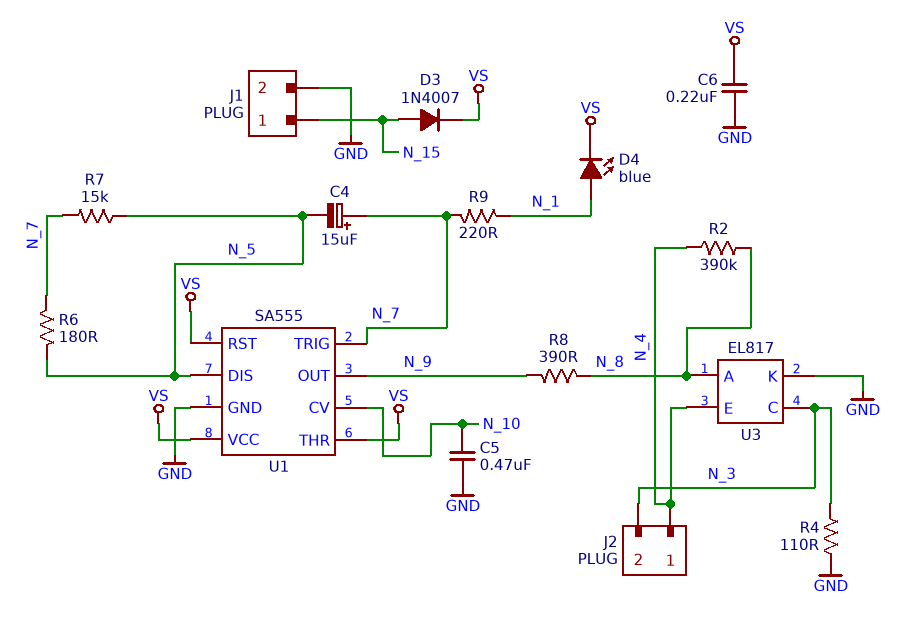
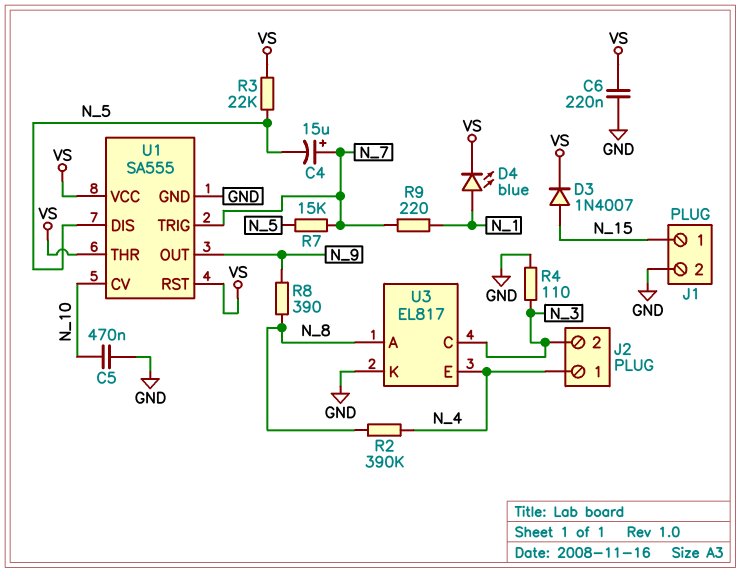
R3: none -> 22k (N_5, VS)
R6: 180 (N_5, N_7) -> none

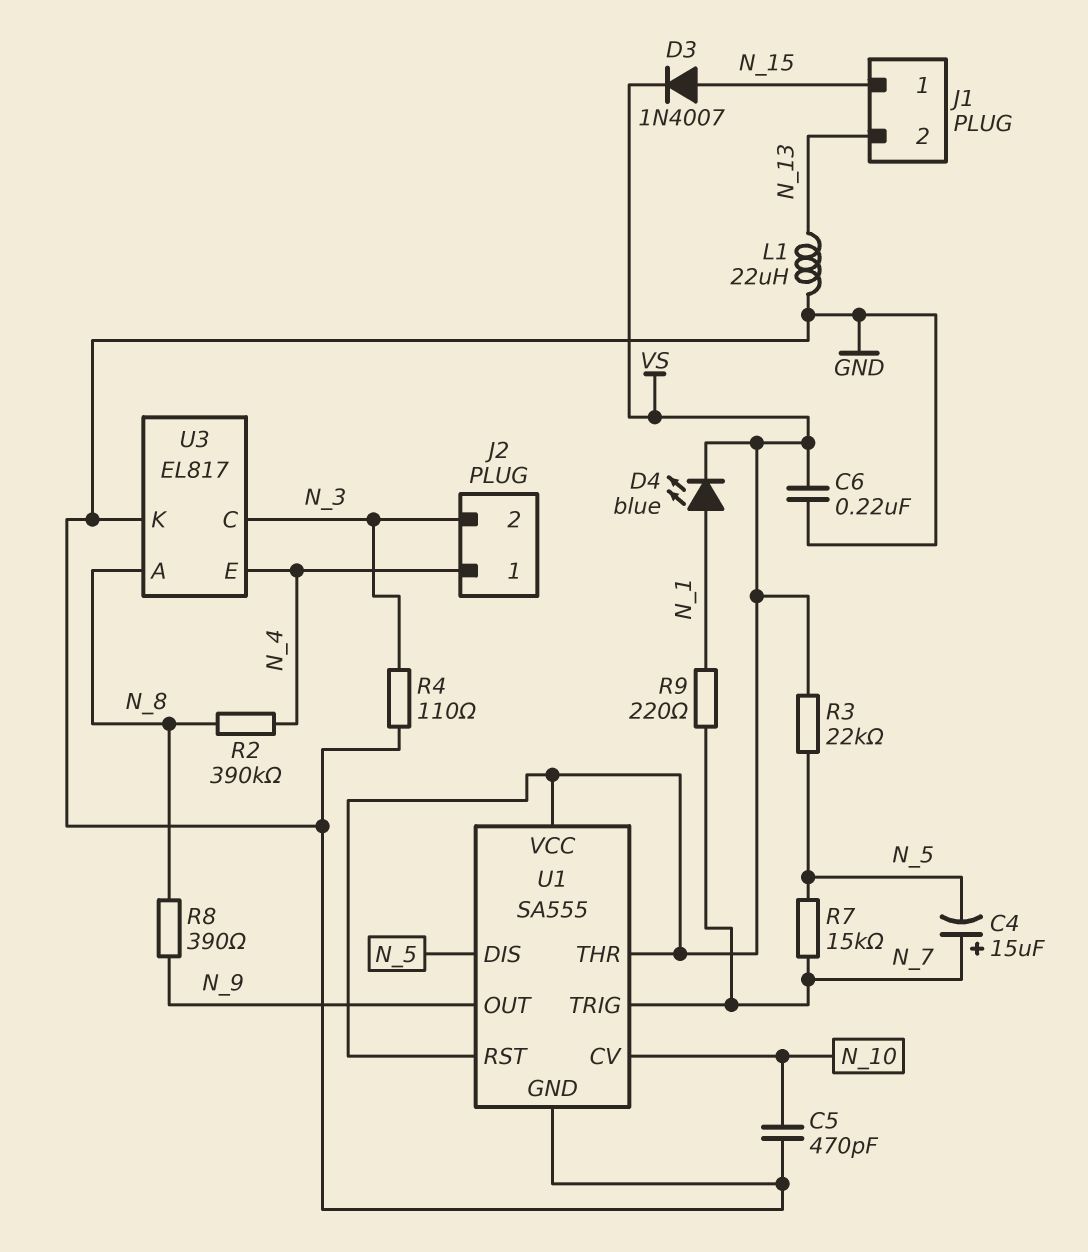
C5: 470nF (GND, N_10) -> 470pF (GND, N_10)
J1 pin 2: GND -> N_13
L1: none -> 22uH (GND, N_13)

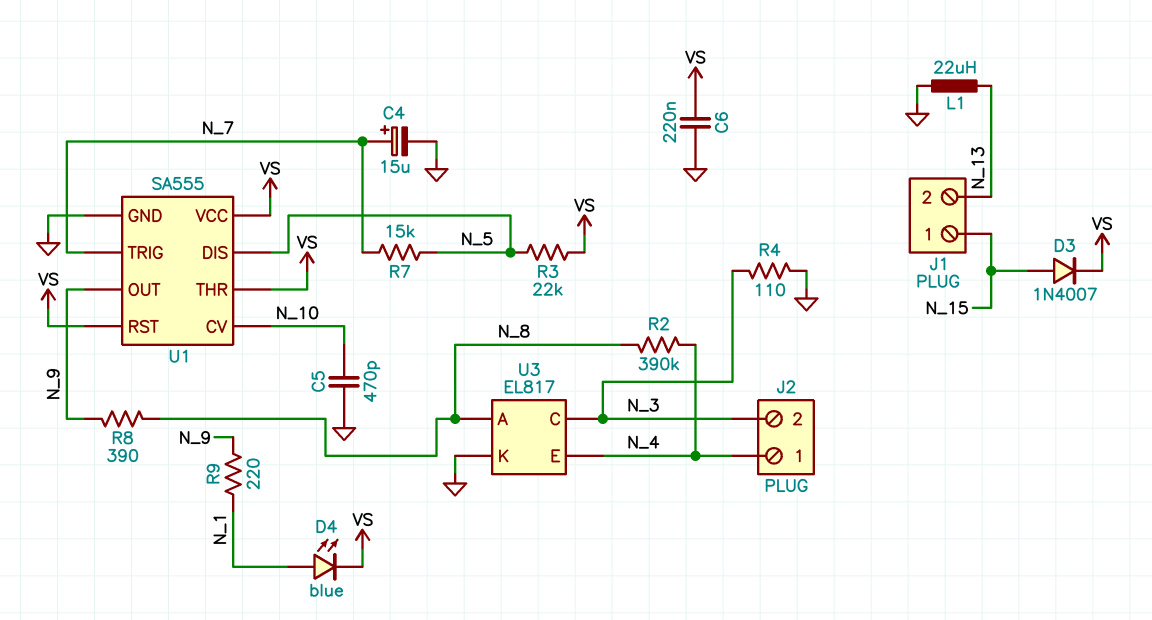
C4: 15uF (plus N_7, minus N_5) -> 15uF (plus N_7, minus GND)
R9: 220 (N_1, N_7) -> 220 (N_1, N_9)

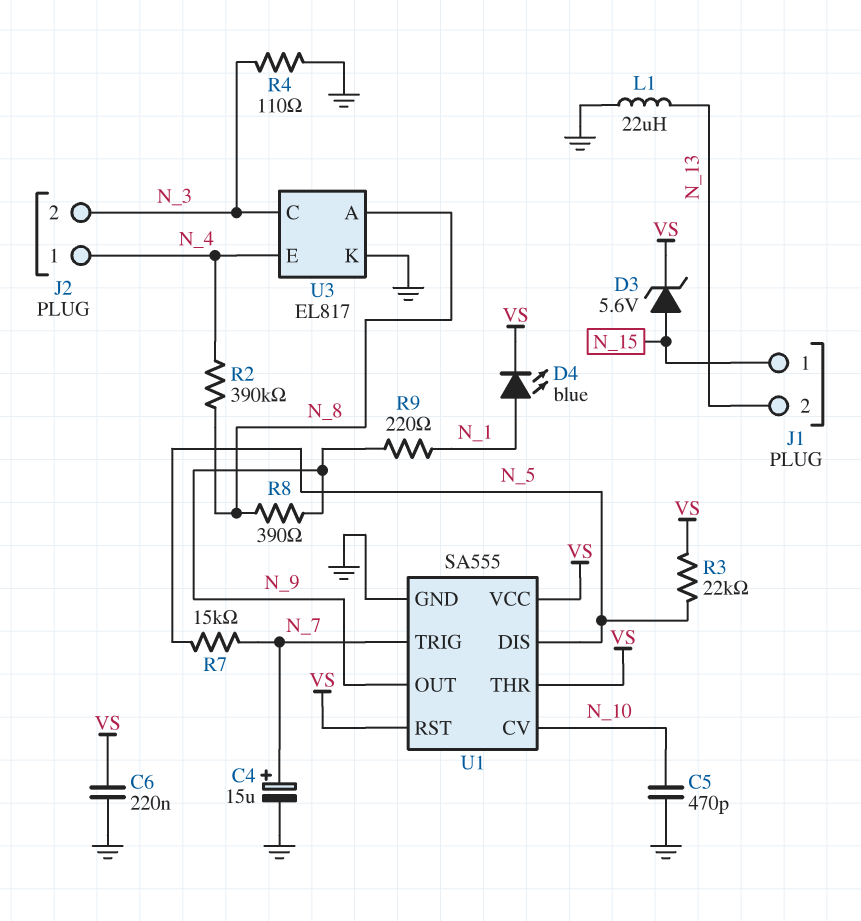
D3: diode 1N4007 (A N_15, K VS) -> zener 5.6V (A N_15, K VS)

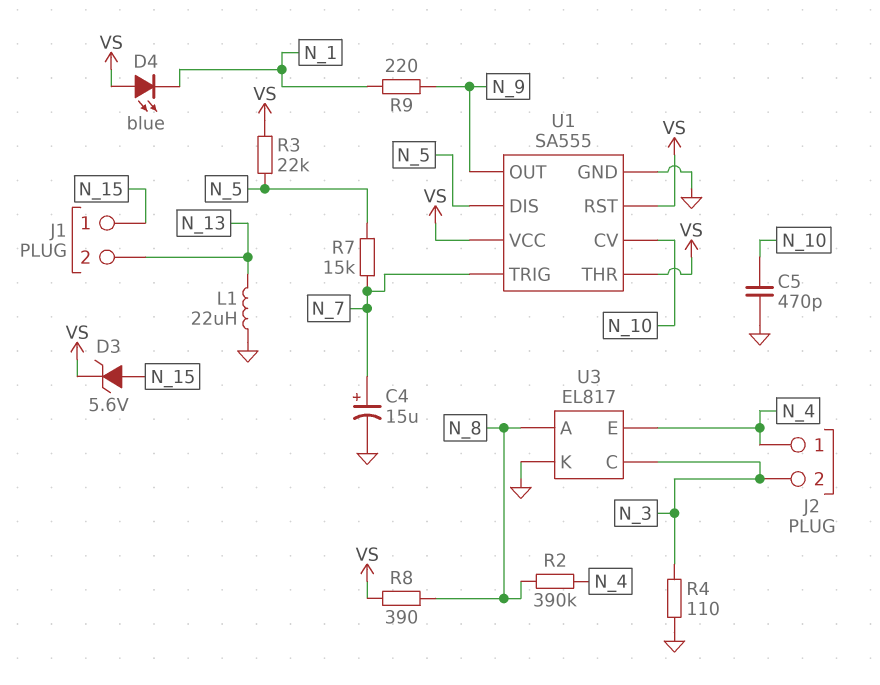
C6: 220nF (GND, VS) -> none
D4: LED blue (A N_1, K VS) -> LED blue (A VS, K N_1)
R8: 390 (N_8, N_9) -> 390 (N_8, VS)

